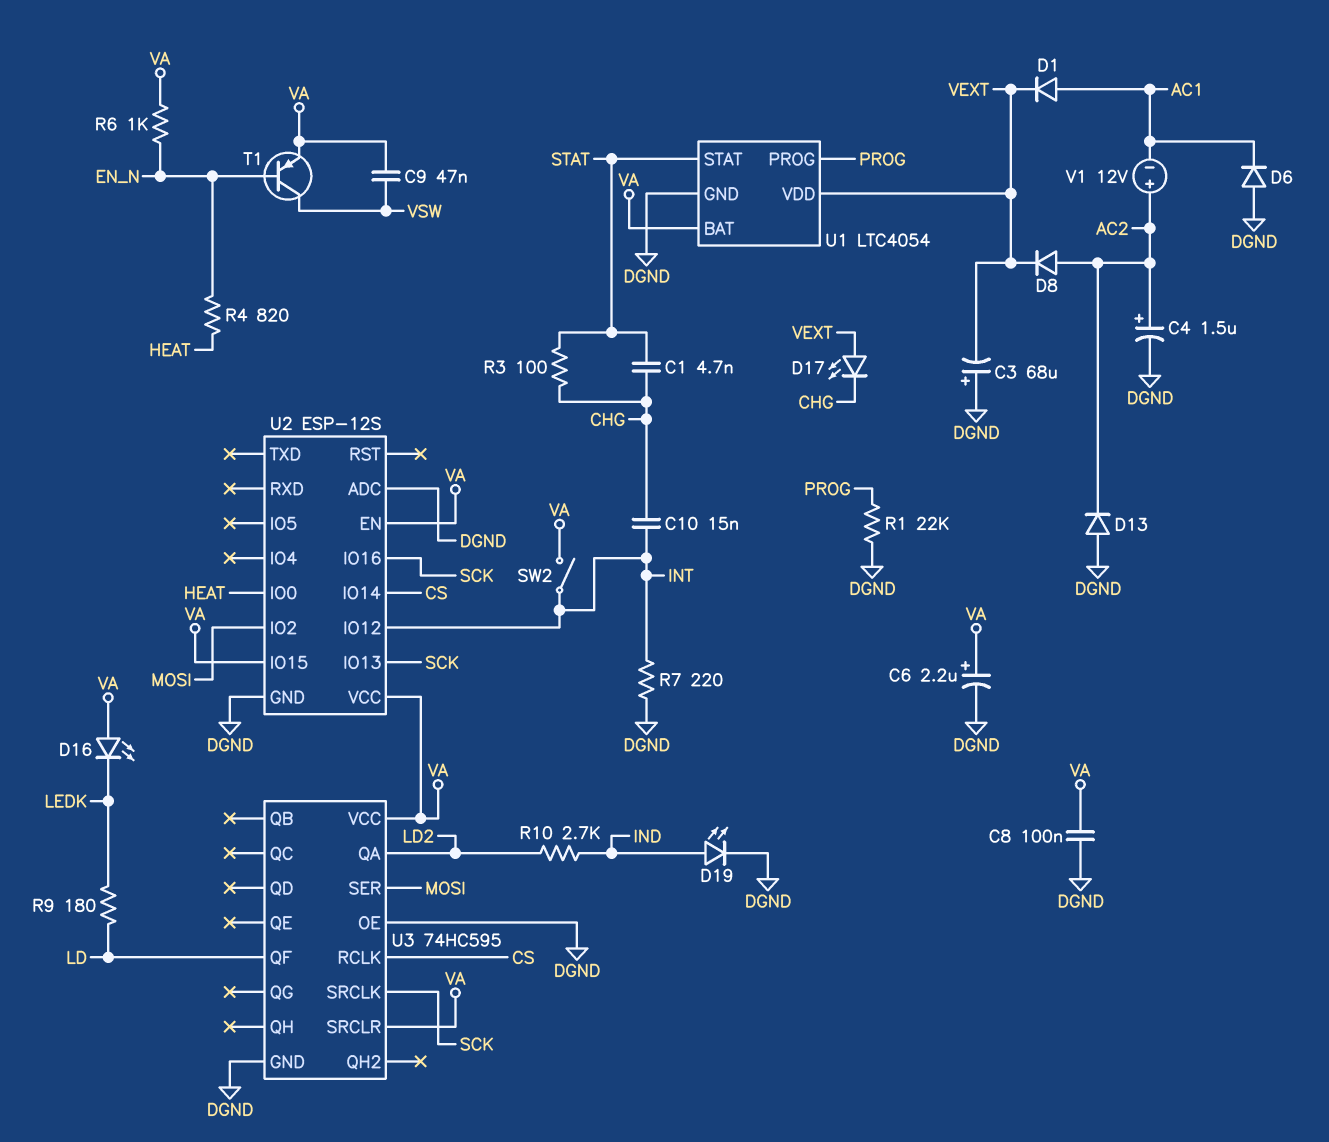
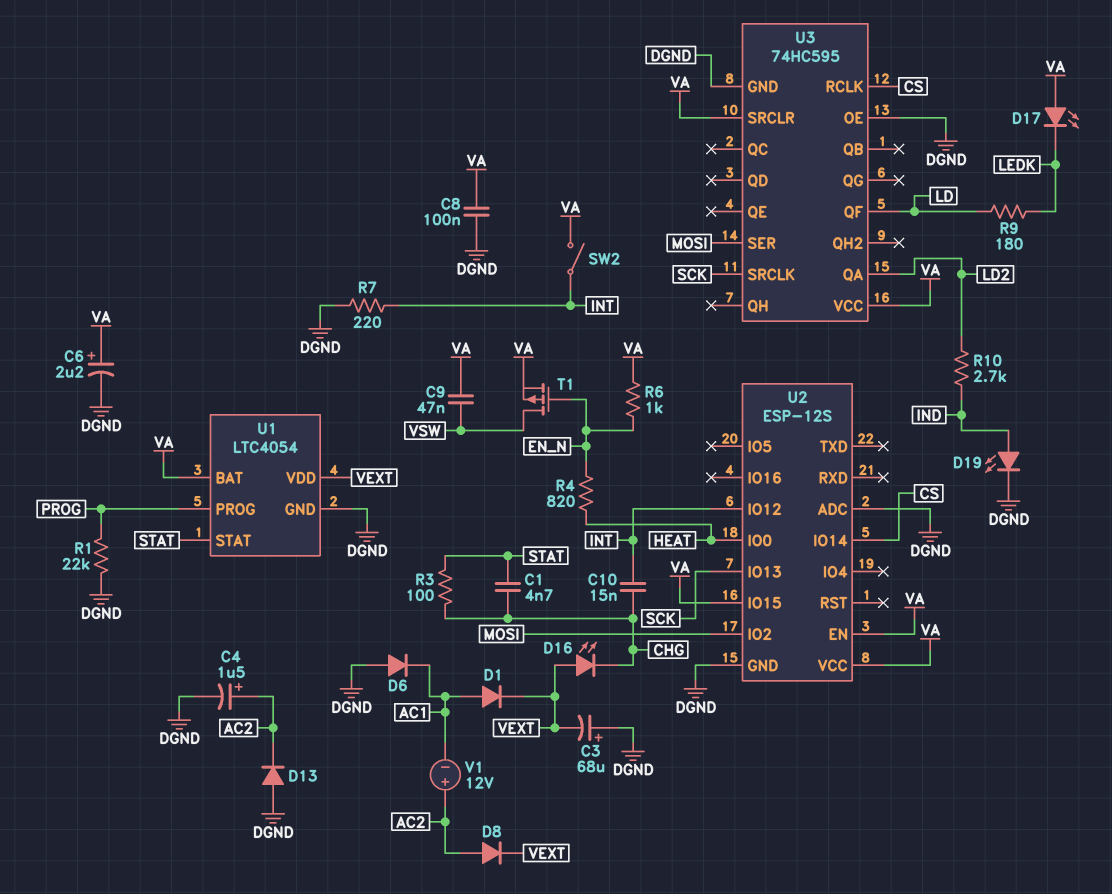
D16: LED (A VA, K LEDK) -> LED (A VEXT, K CHG)
D17: LED (A VEXT, K CHG) -> LED (A VA, K LEDK)
T1: PNP (B EN_N, C VSW, E VA) -> PMOS (G EN_N, D VSW, S VA)
U2 pin IO16: SCK -> none

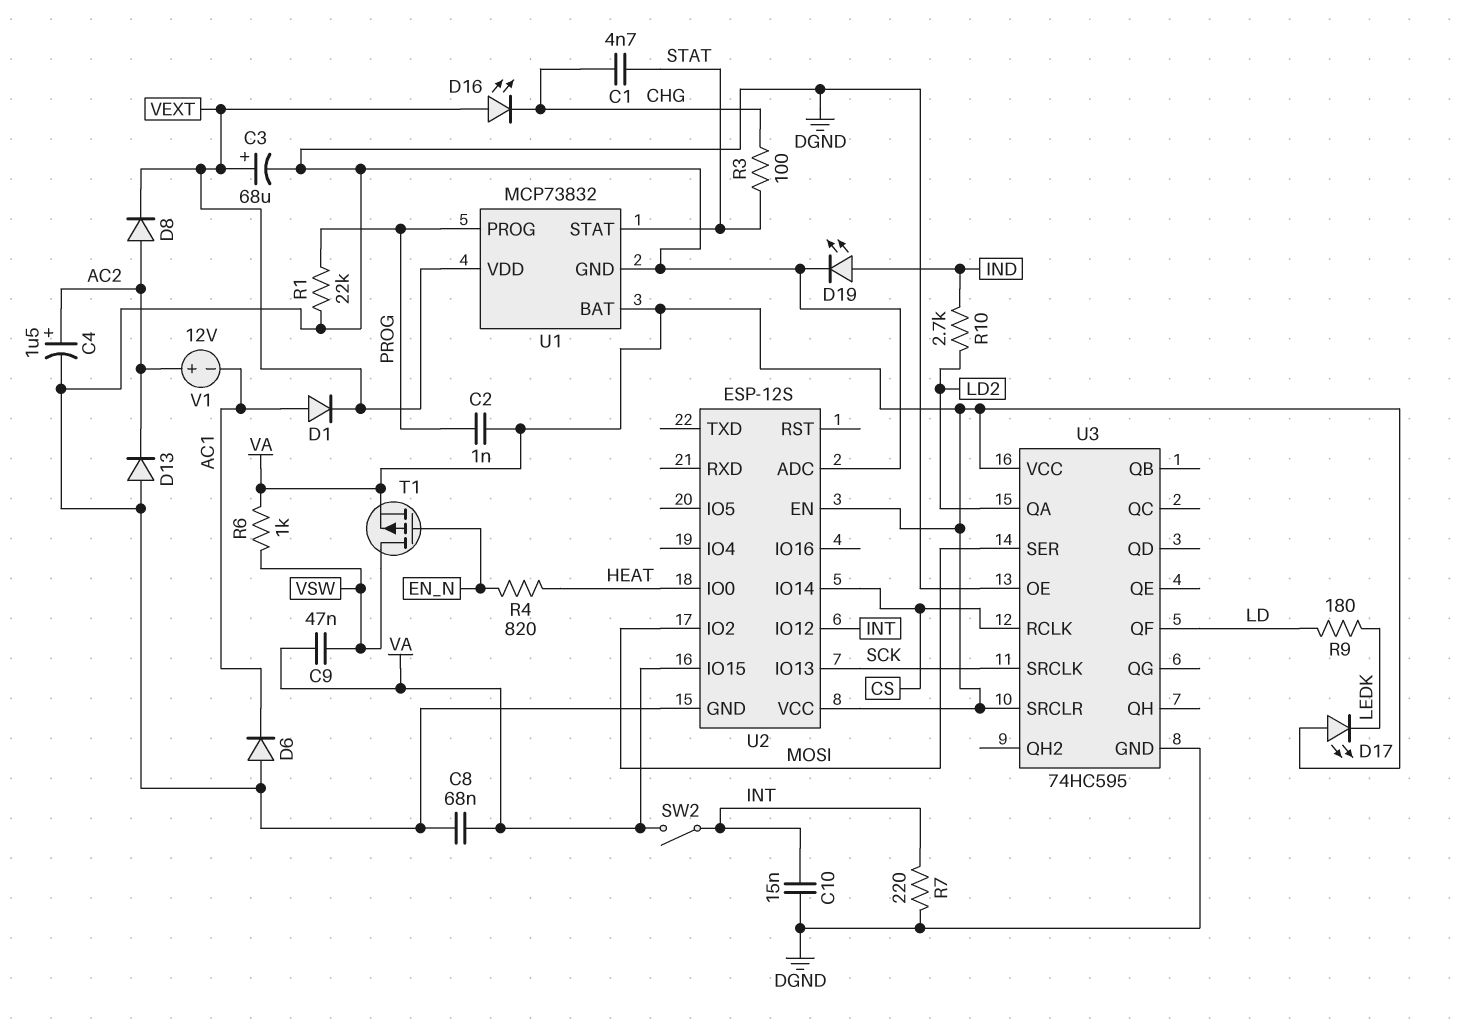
C2: none -> 1nF (PROG, VA)
C3: 68uF (plus DGND, minus VEXT) -> 68uF (plus VEXT, minus DGND)
C6: 2.2uF (plus VA, minus DGND) -> none
C8: 100nF (DGND, VA) -> 68nF (DGND, VA)
C10: 15nF (CHG, INT) -> 15nF (DGND, INT)
R6: 1k (EN_N, VA) -> 1k (VA, VSW)
U1: LTC4054 -> MCP73832

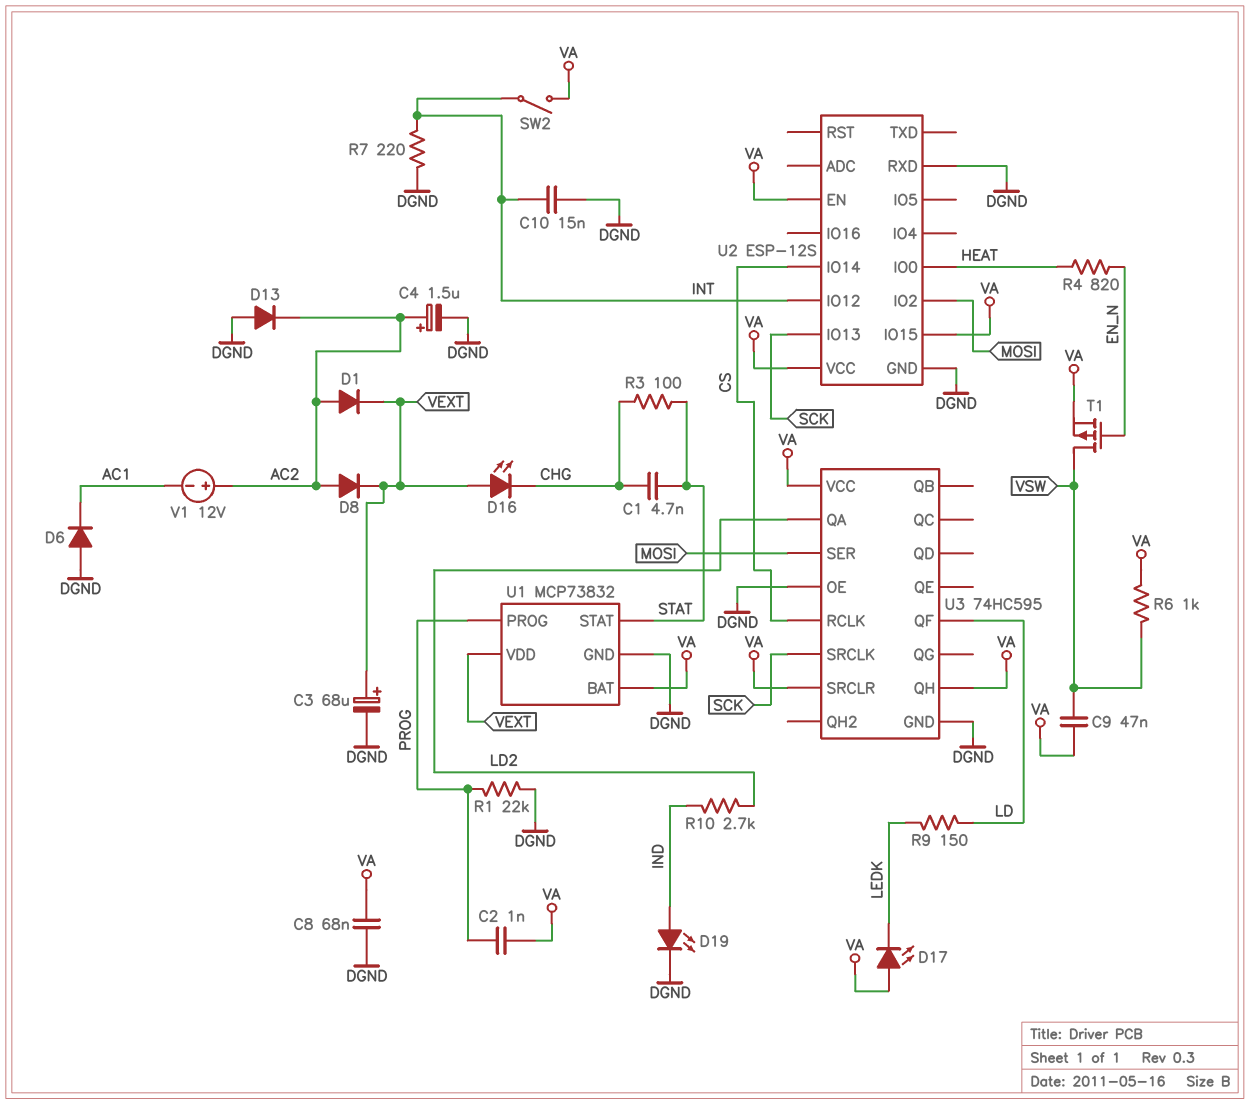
D1: diode (A AC1, K VEXT) -> diode (A AC2, K VEXT)
R9: 180 (LD, LEDK) -> 150 (LD, LEDK)
U2 pin ADC: DGND -> none
U2 pin RXD: none -> DGND
U3 pin QH: none -> VA

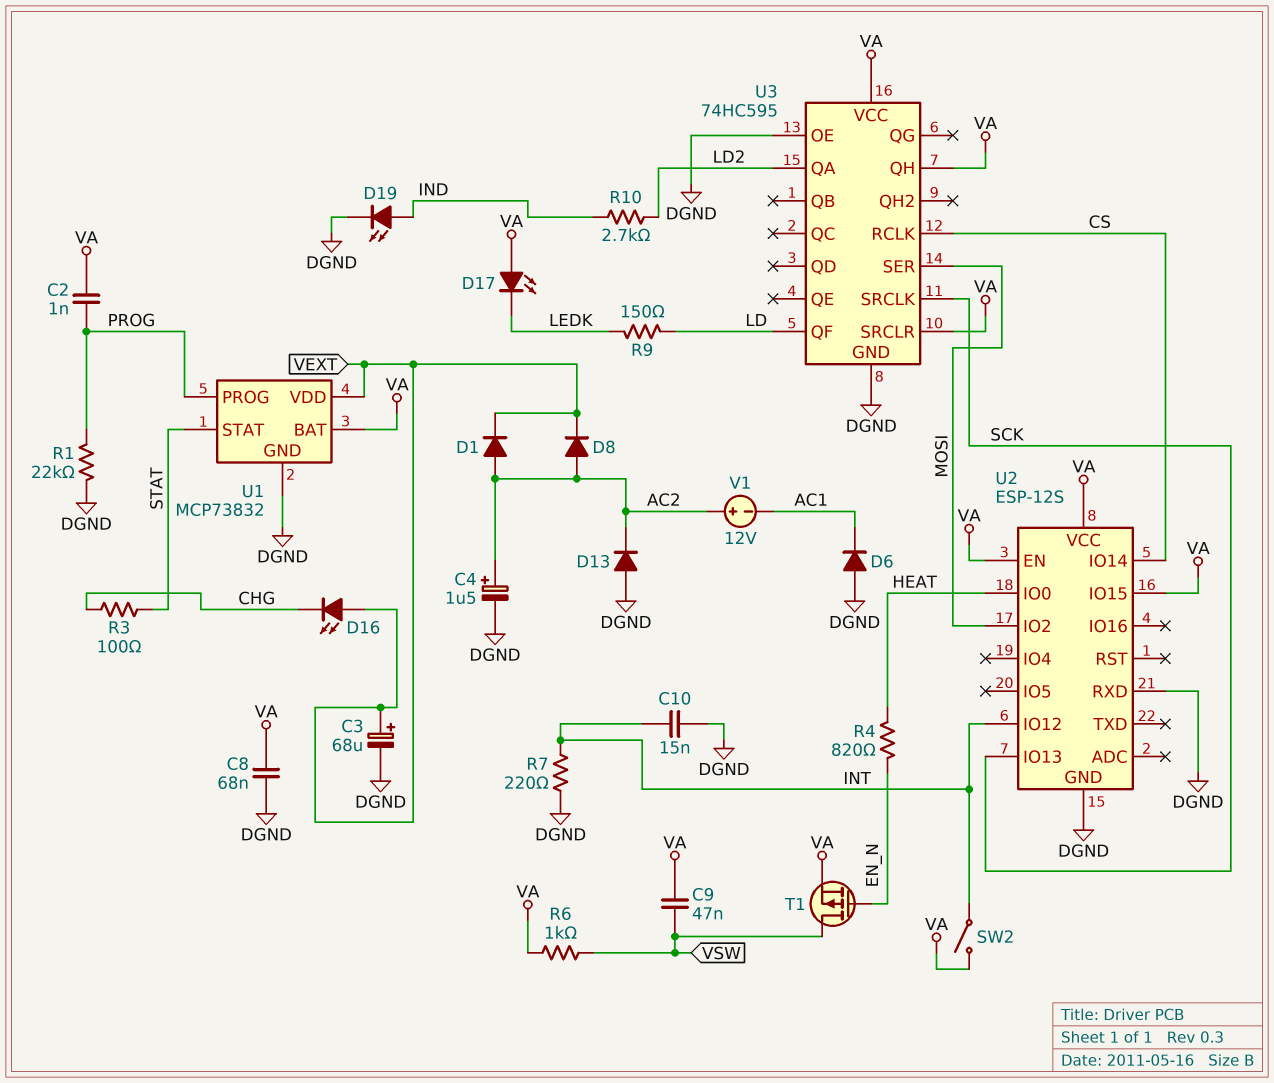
C1: 4.7nF (CHG, STAT) -> none

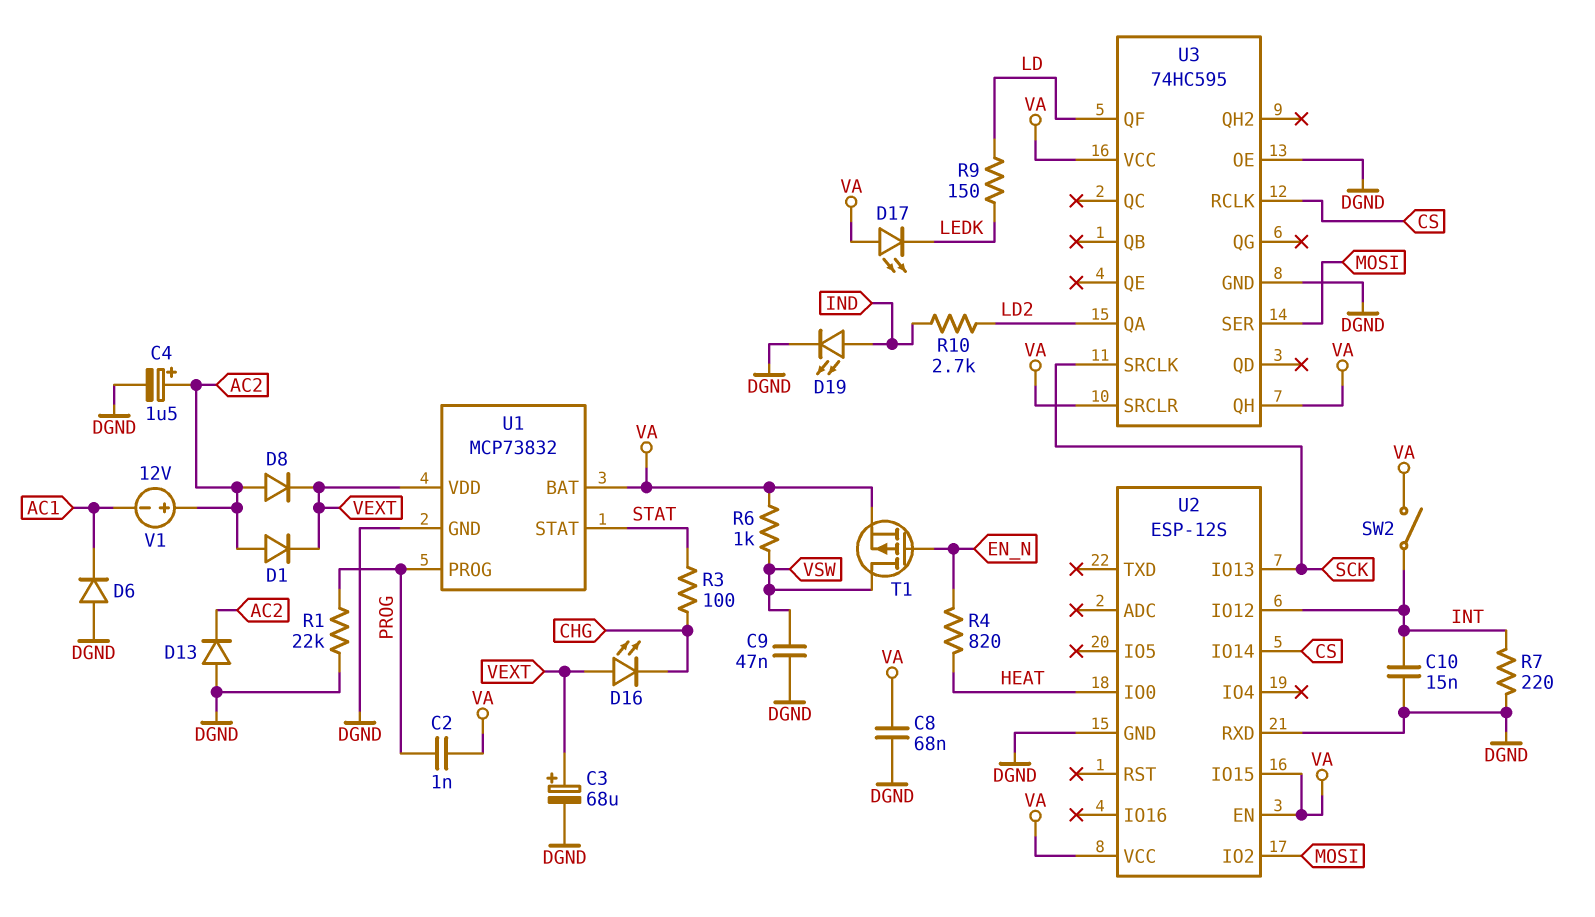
C9: 47nF (VA, VSW) -> 47nF (DGND, VSW)

